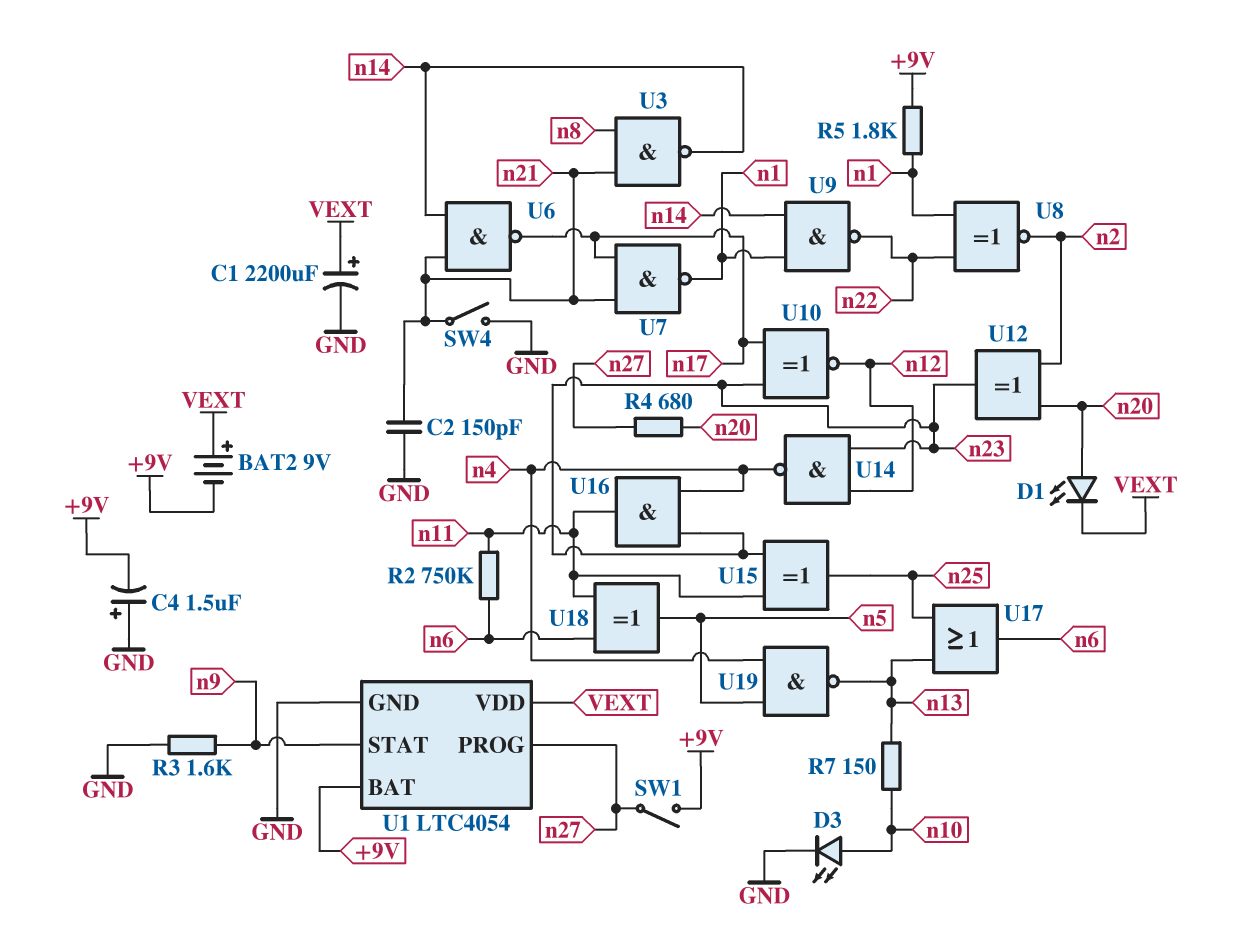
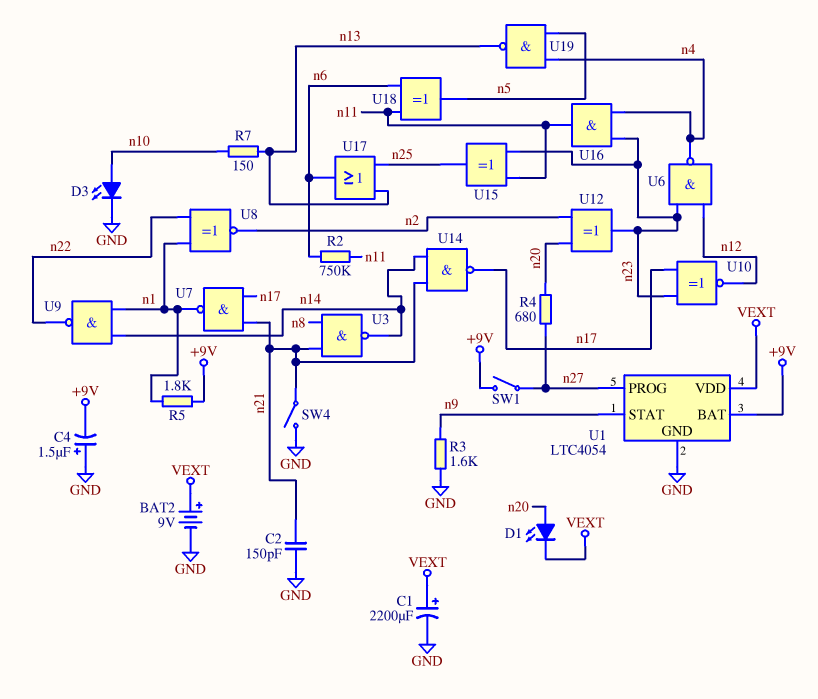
BAT2: 9V (plus VEXT, minus +9V) -> 9V (plus VEXT, minus GND)
U6: NAND (in n14, in n21, out n17) -> NAND (in n12, in n23, out n4)
U14: NAND (in n12, in n23, out n4) -> NAND (in n14, in n21, out n17)

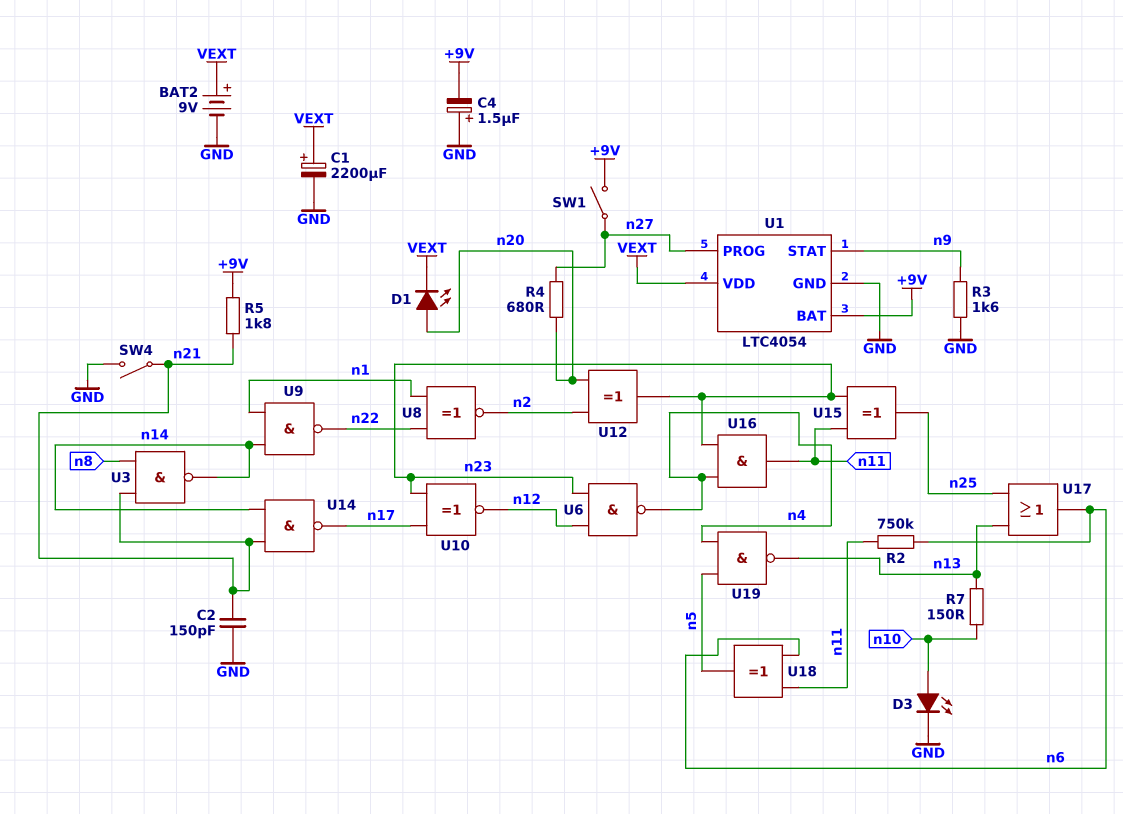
R5: 1.8k (+9V, n1) -> 1.8k (+9V, n21)
U7: NAND (in n17, in n21, out n1) -> none

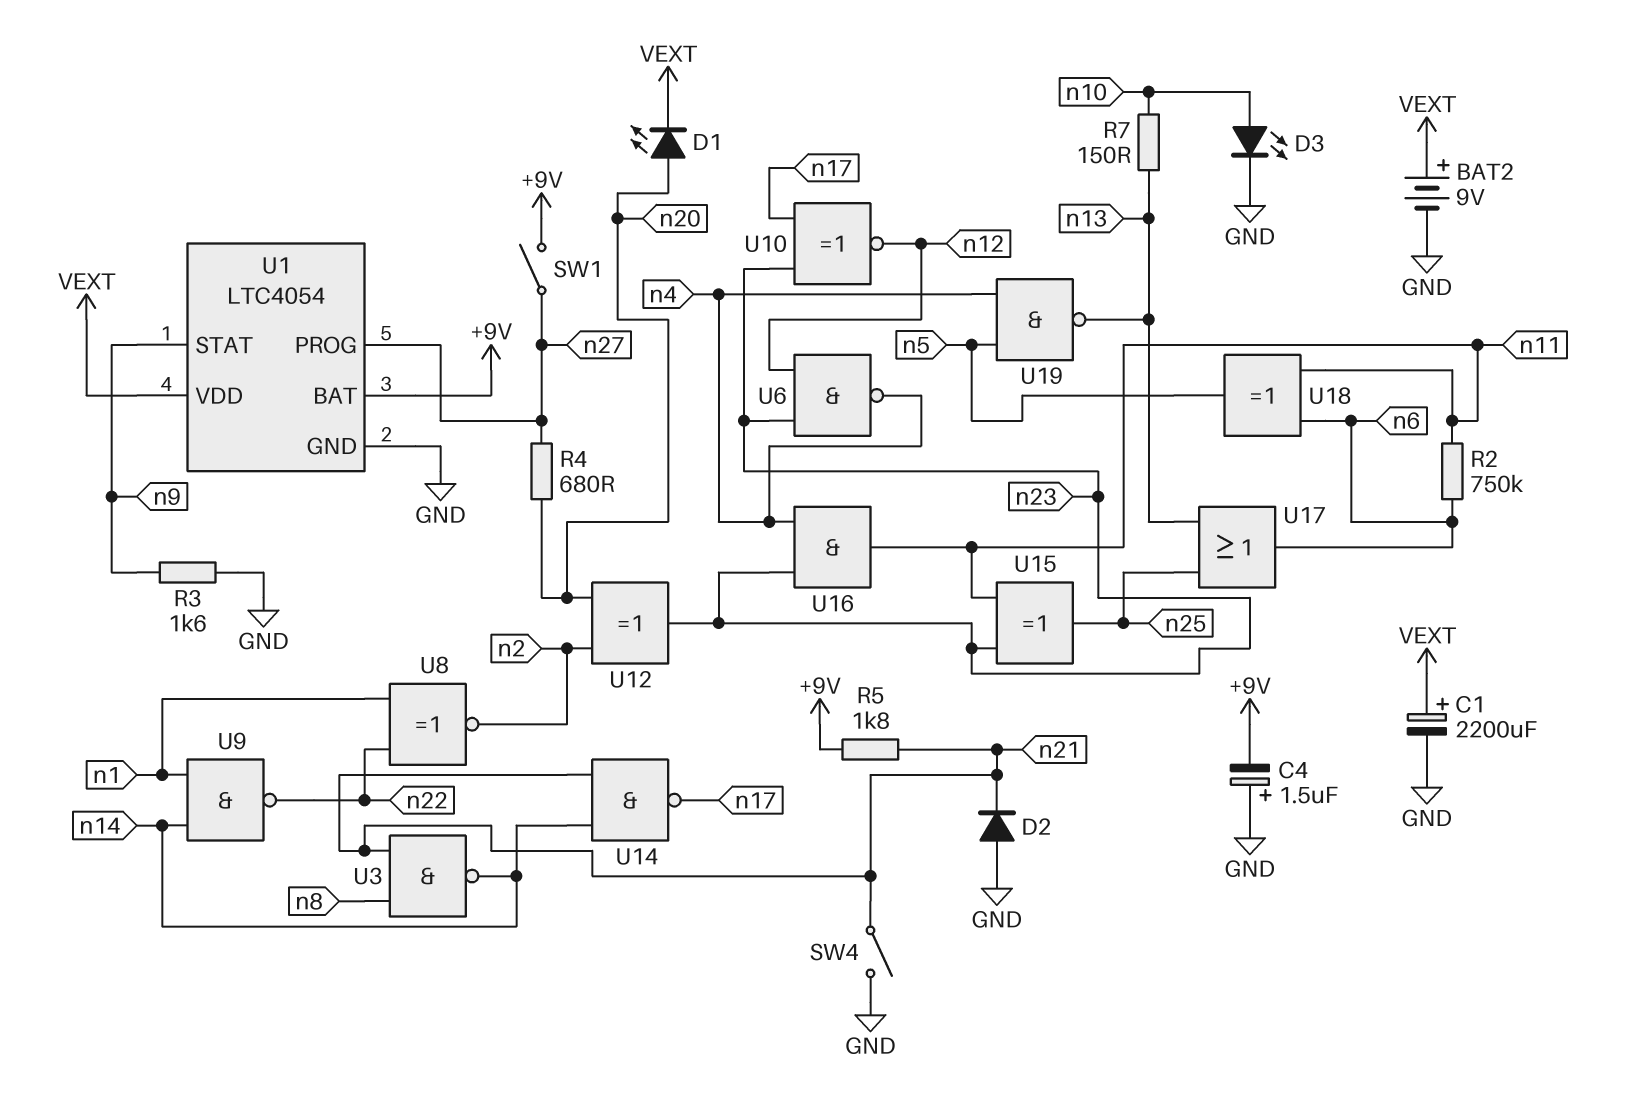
C2: 150pF (GND, n21) -> none
D2: none -> diode (A GND, K n21)

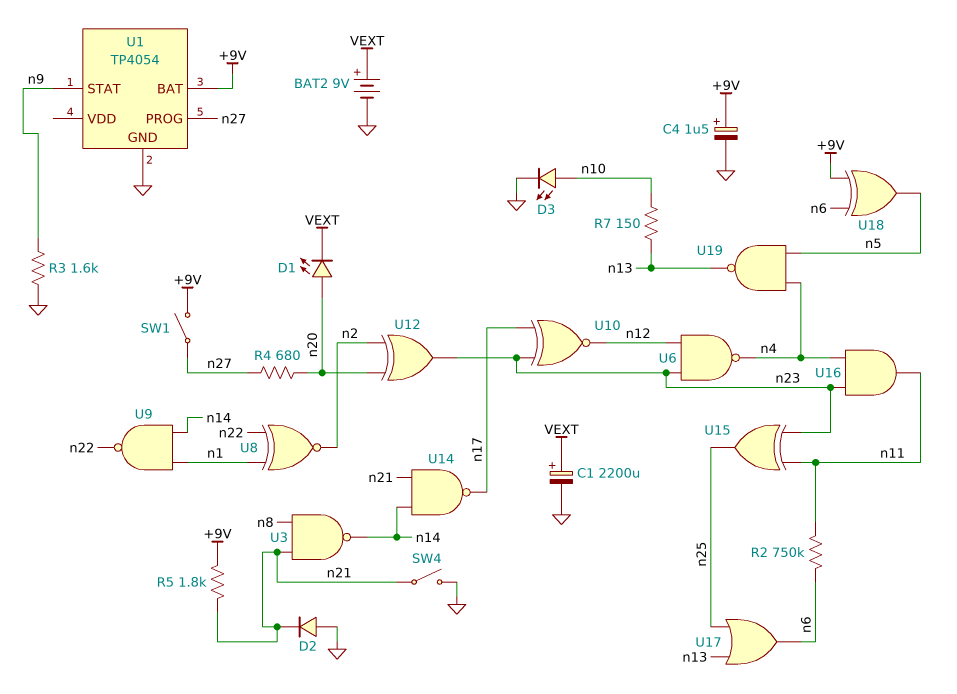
C4: 1.5uF (plus GND, minus +9V) -> 1.5uF (plus +9V, minus GND)
U1: LTC4054 -> TP4054
U1 pin VDD: VEXT -> none
U18: XOR (in n6, in n11, out n5) -> XOR (in +9V, in n6, out n5)

